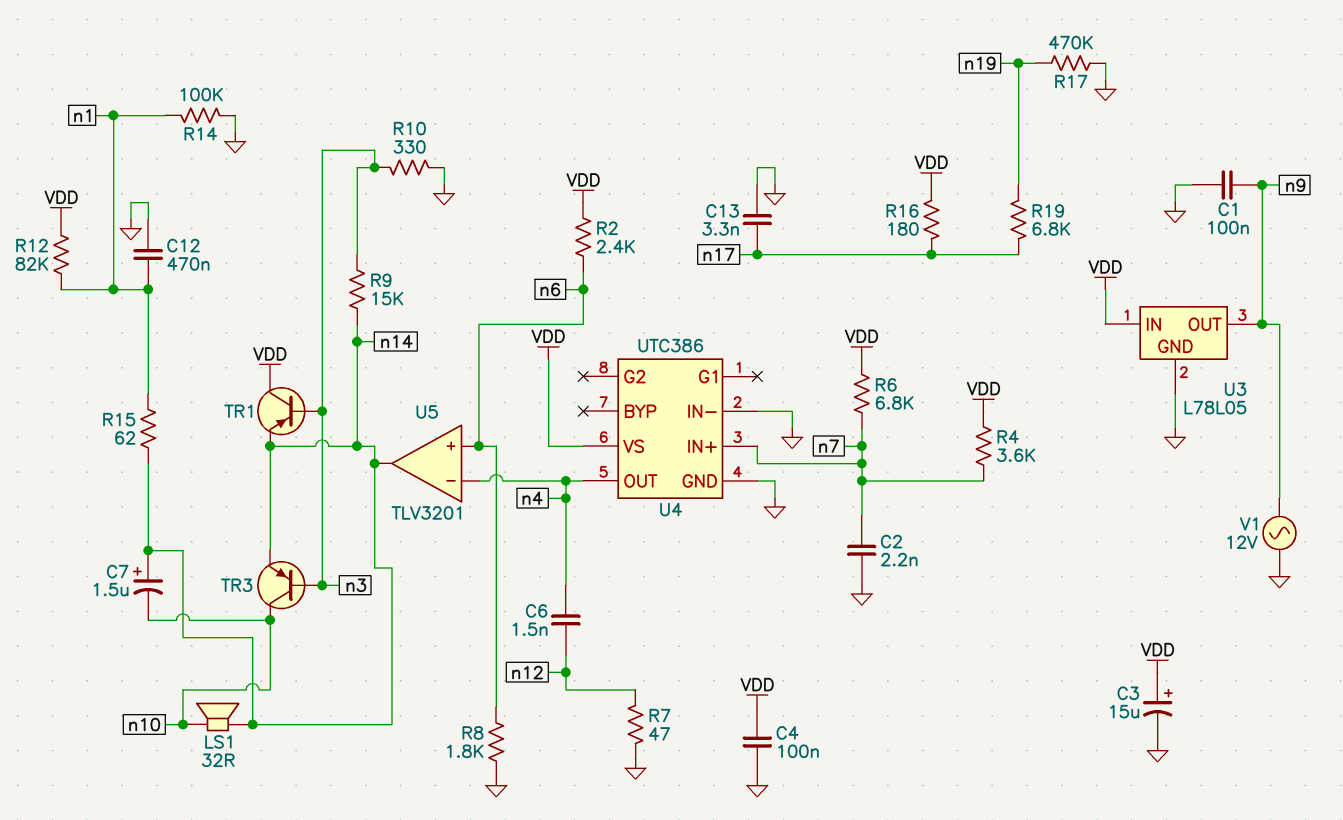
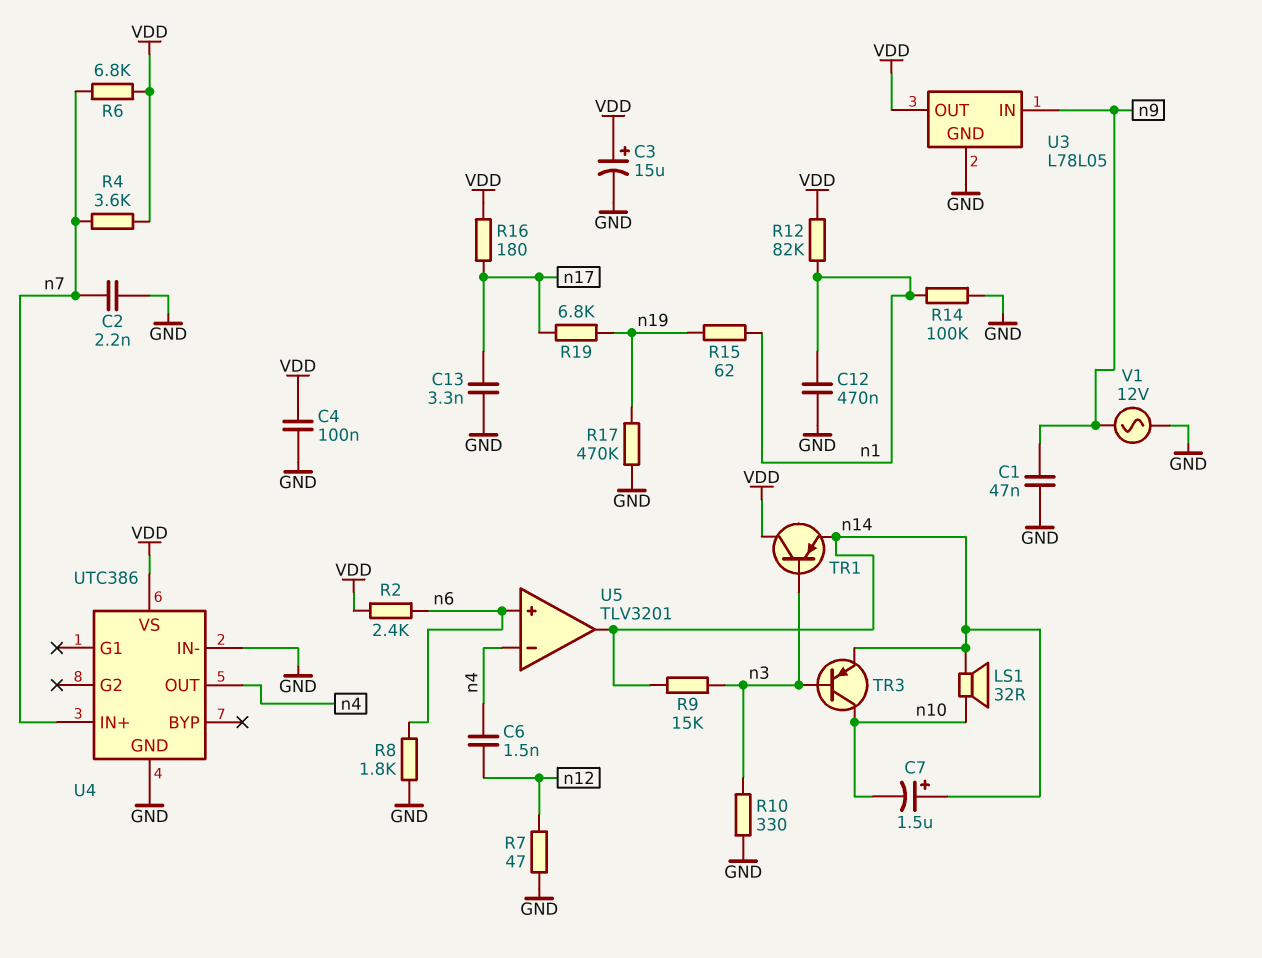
C1: 100nF (GND, n9) -> 47nF (GND, n9)
R15: 62 (n1, n14) -> 62 (n1, n19)
U3 pin IN: VDD -> n9
U3 pin OUT: n9 -> VDD

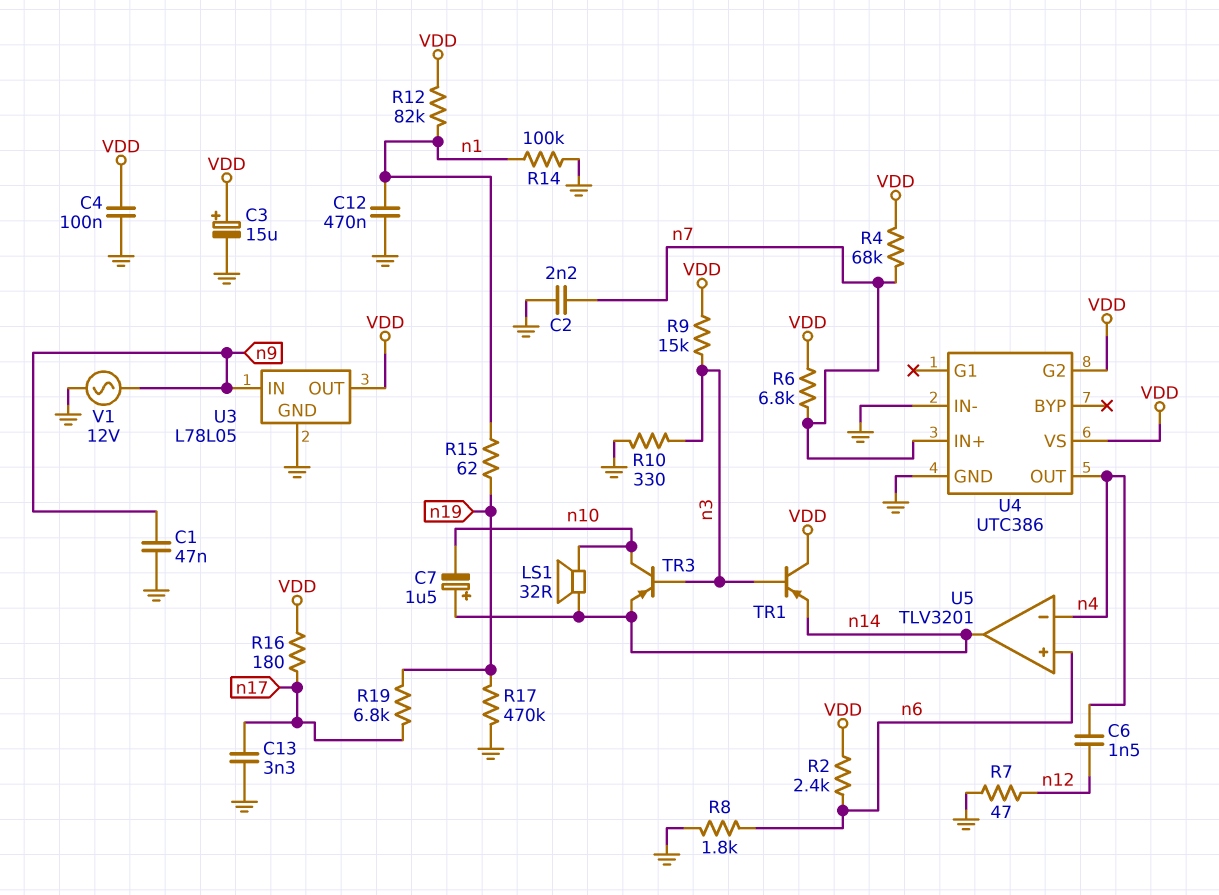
R4: 3.6k (VDD, n7) -> 68k (VDD, n7)
R9: 15k (n3, n14) -> 15k (VDD, n3)
U4 pin G2: none -> VDD

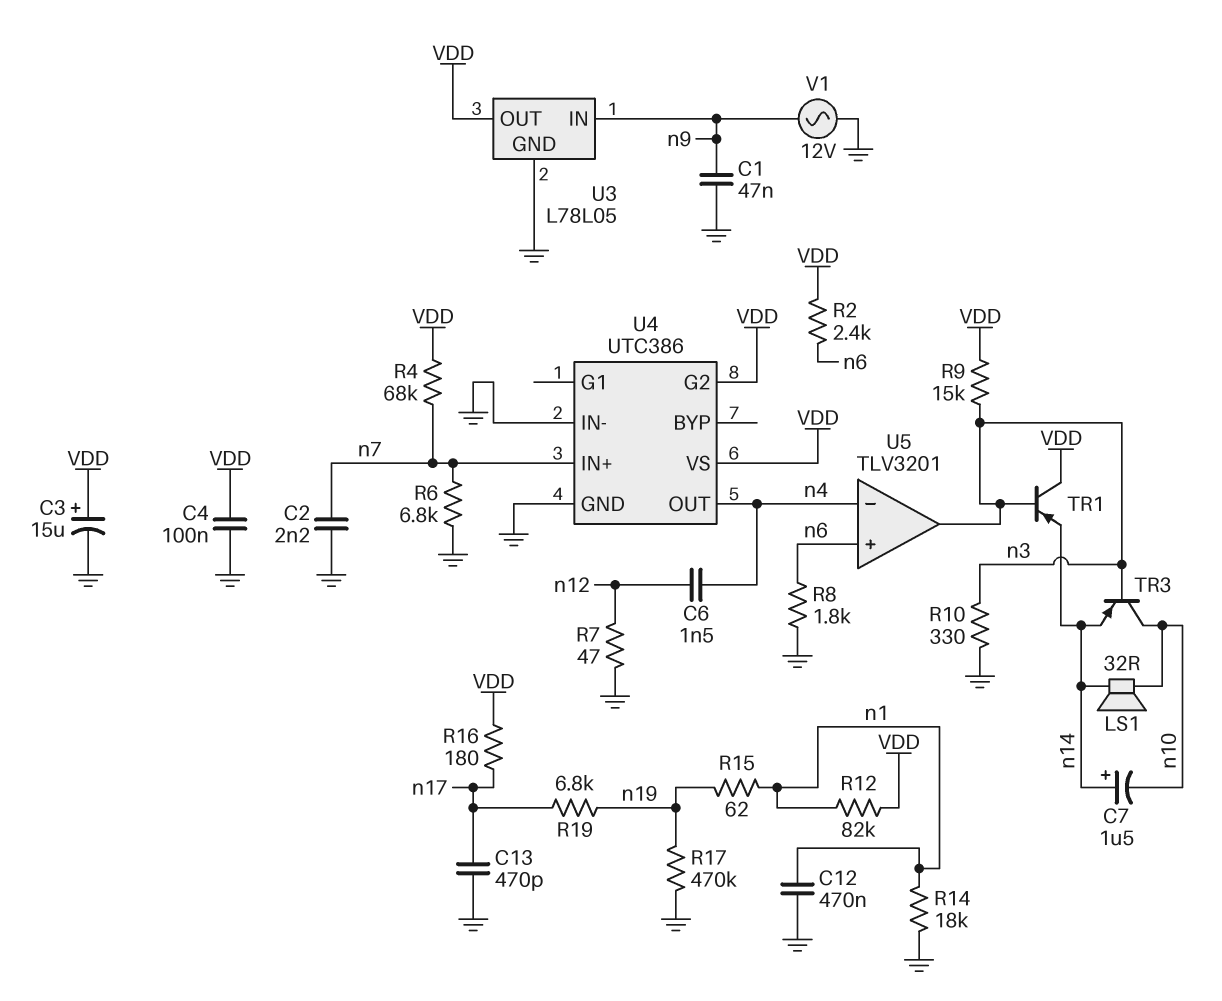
C13: 3.3nF (GND, n17) -> 470pF (GND, n17)
R6: 6.8k (VDD, n7) -> 6.8k (GND, n7)
R14: 100k (GND, n1) -> 18k (GND, n1)
U5 pin out: n14 -> n3

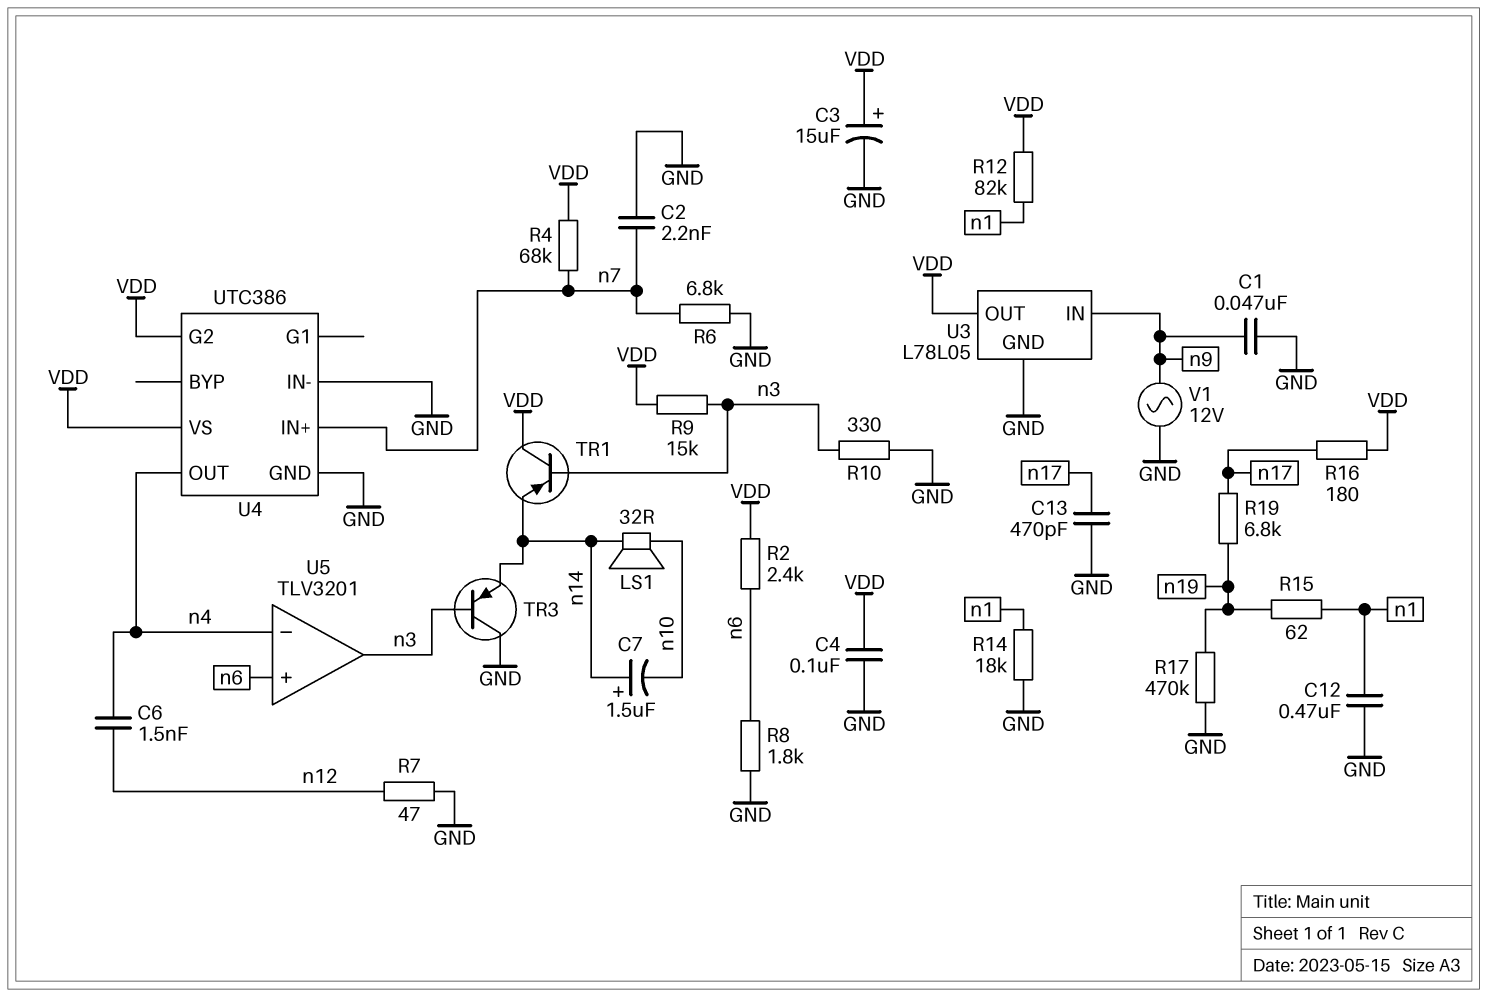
TR3: PNP (B n3, C n10, E n14) -> PNP (B n3, C GND, E n14)

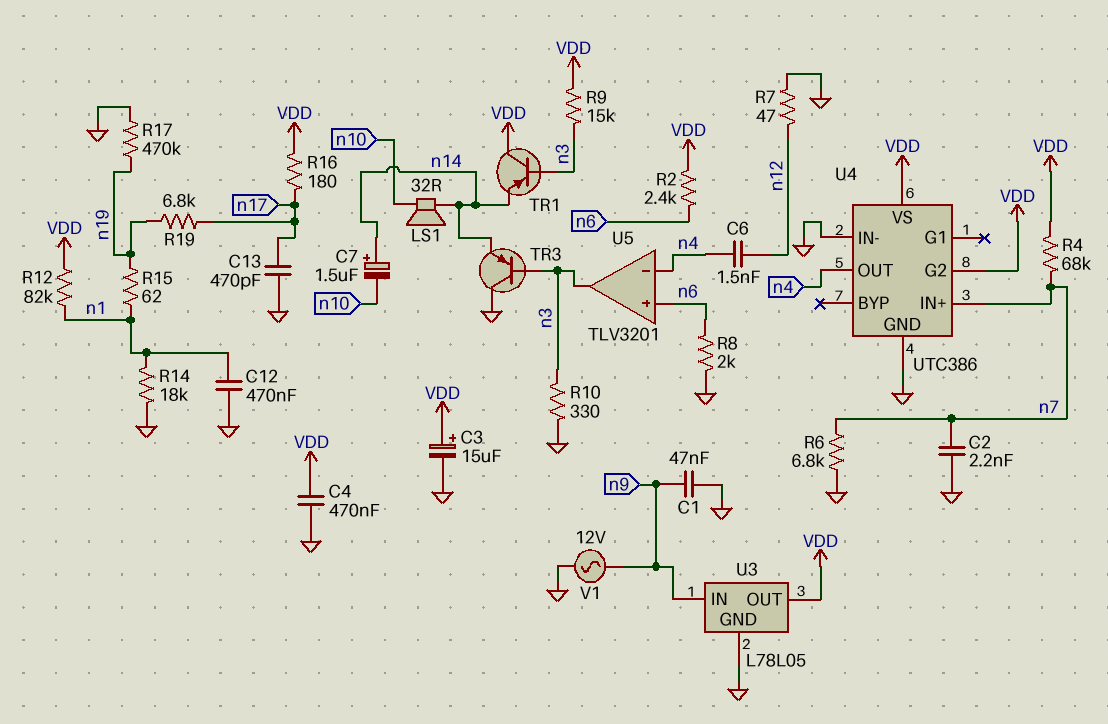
C4: 100nF (GND, VDD) -> 470nF (GND, VDD)
R8: 1.8k (GND, n6) -> 2k (GND, n6)

